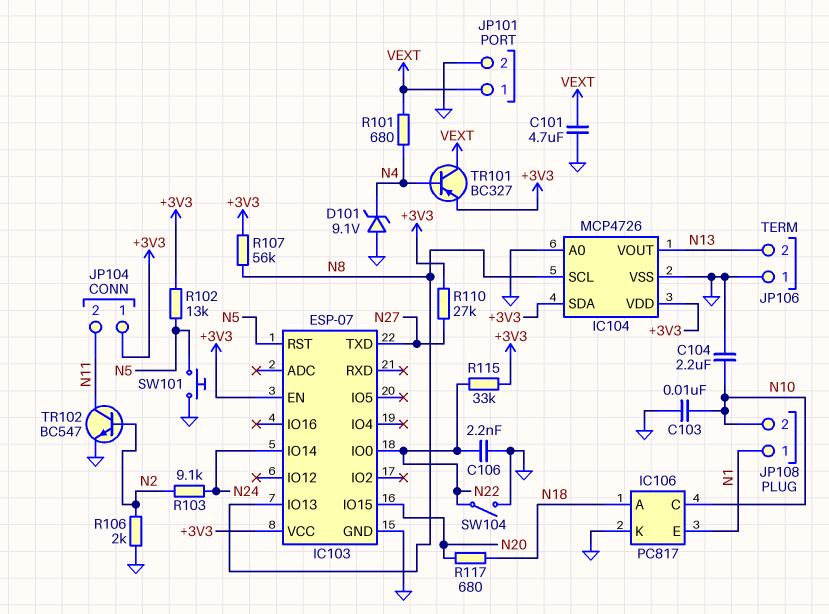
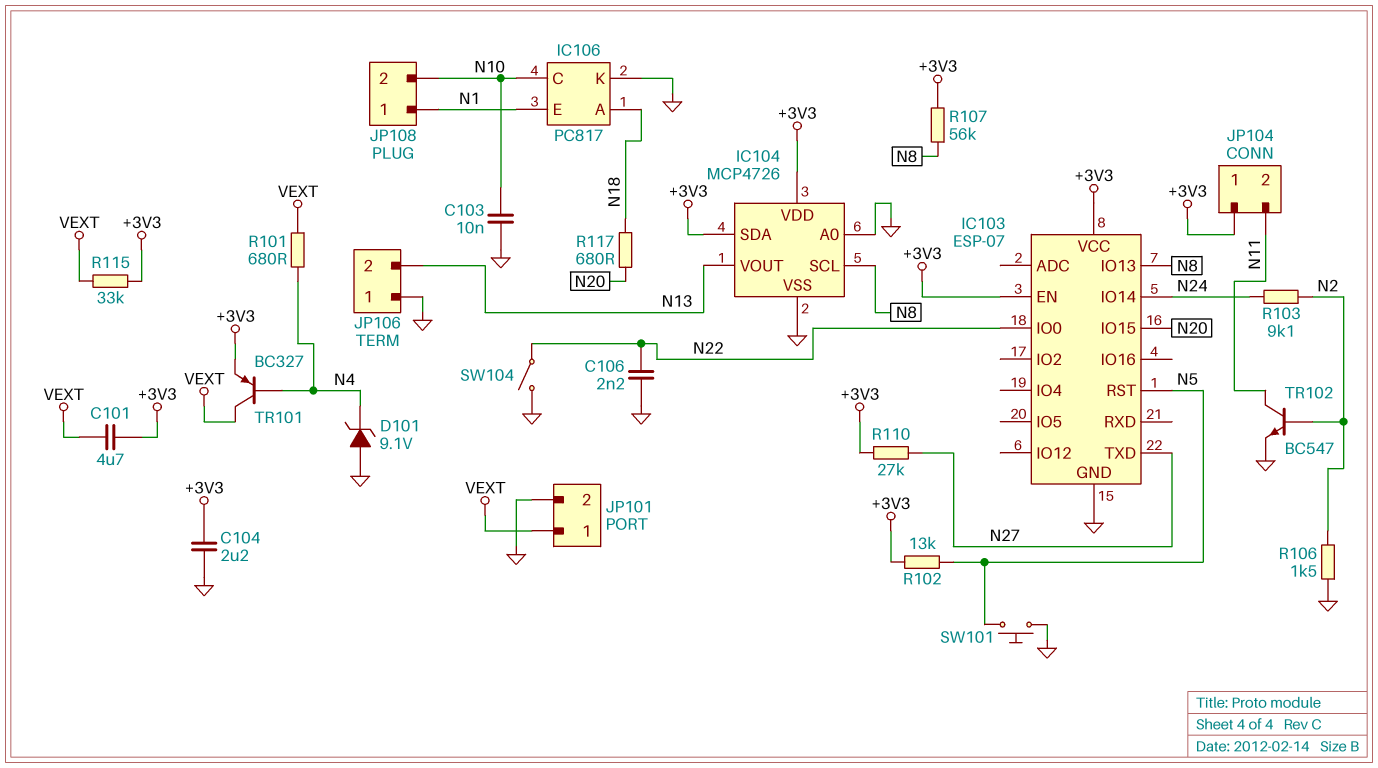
C101: 4.7uF (GND, VEXT) -> 4.7uF (+3V3, VEXT)
C104: 2.2uF (GND, N10) -> 2.2uF (+3V3, GND)
R106: 2k (GND, N2) -> 1.5k (GND, N2)
R115: 33k (+3V3, N22) -> 33k (+3V3, VEXT)

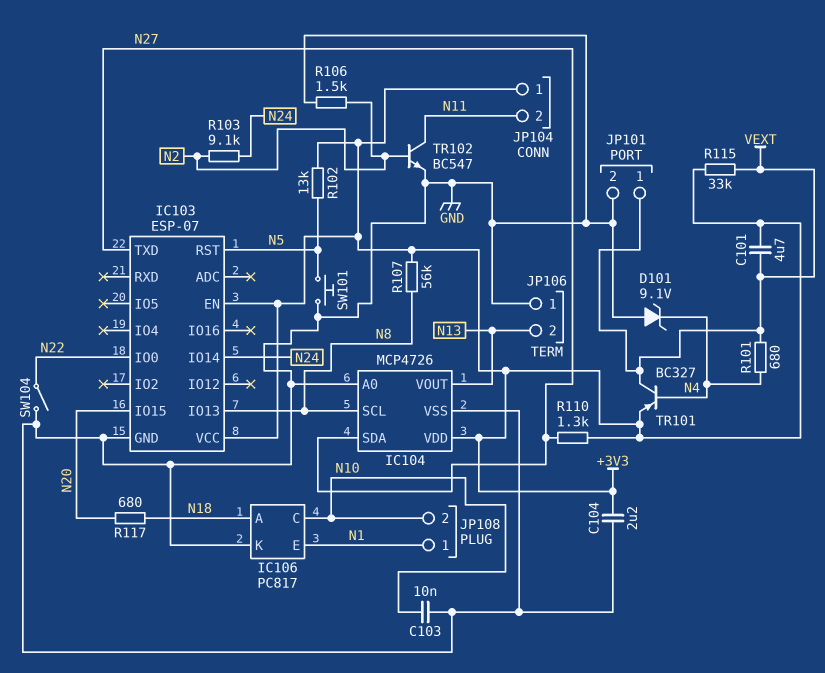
C106: 2.2nF (GND, N22) -> none
IC104 pin SDA: +3V3 -> N27
R110: 27k (+3V3, N27) -> 1.3k (+3V3, N27)

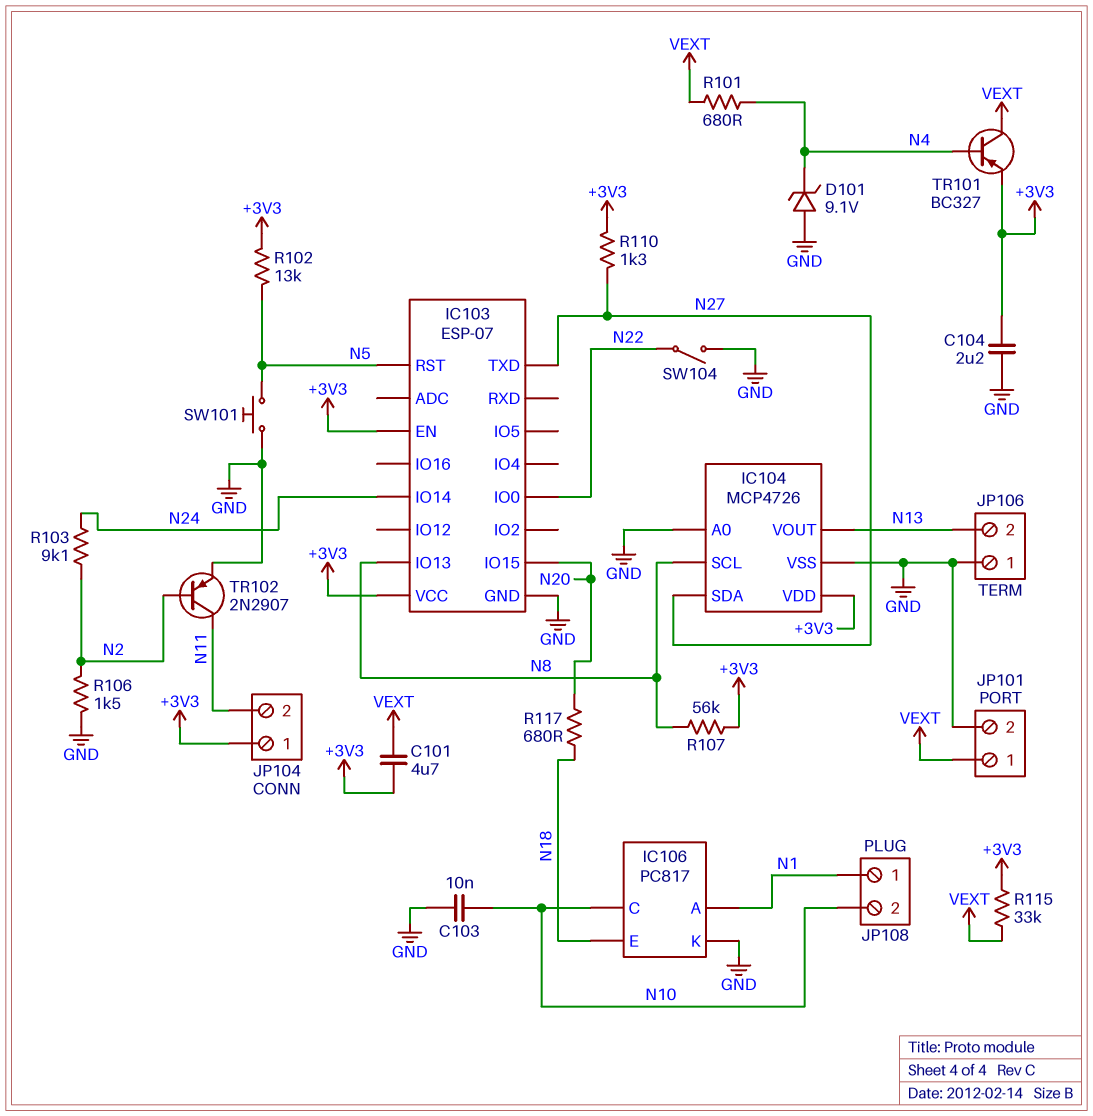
IC106 pin A: N18 -> N1
IC106 pin E: N1 -> N18
TR102: NPN BC547 (B N2, C N11, E GND) -> PNP 2N2907 (B N2, C N11, E GND)

